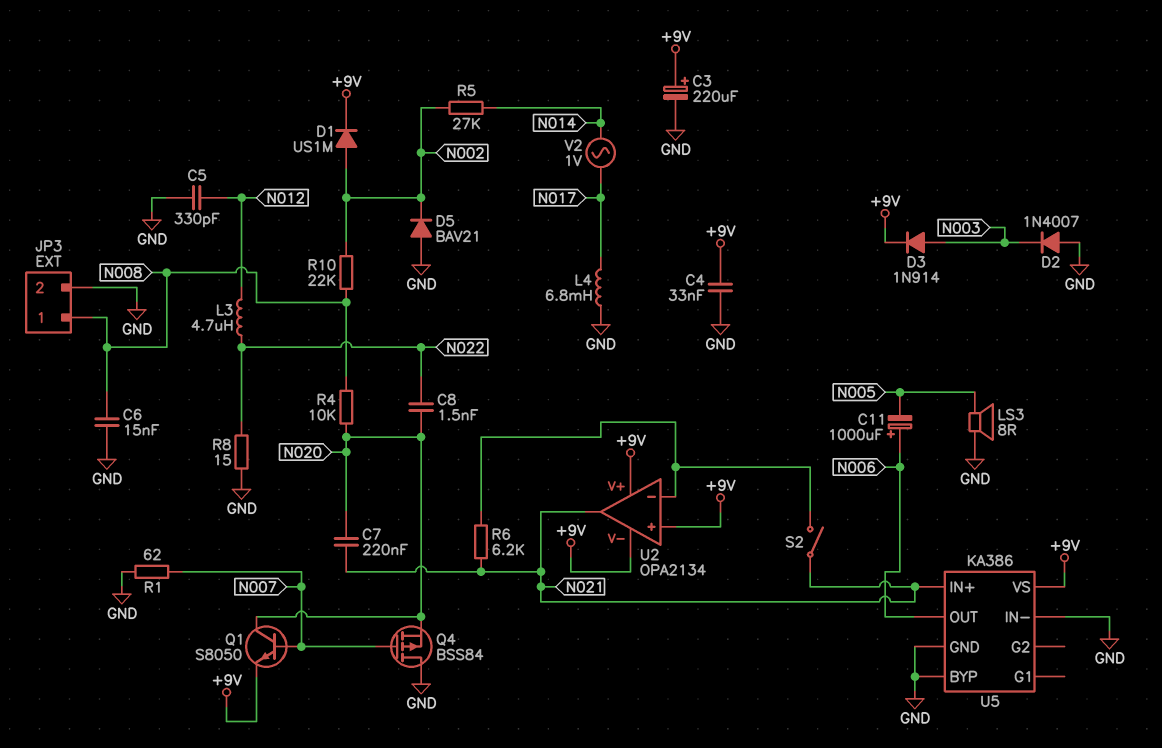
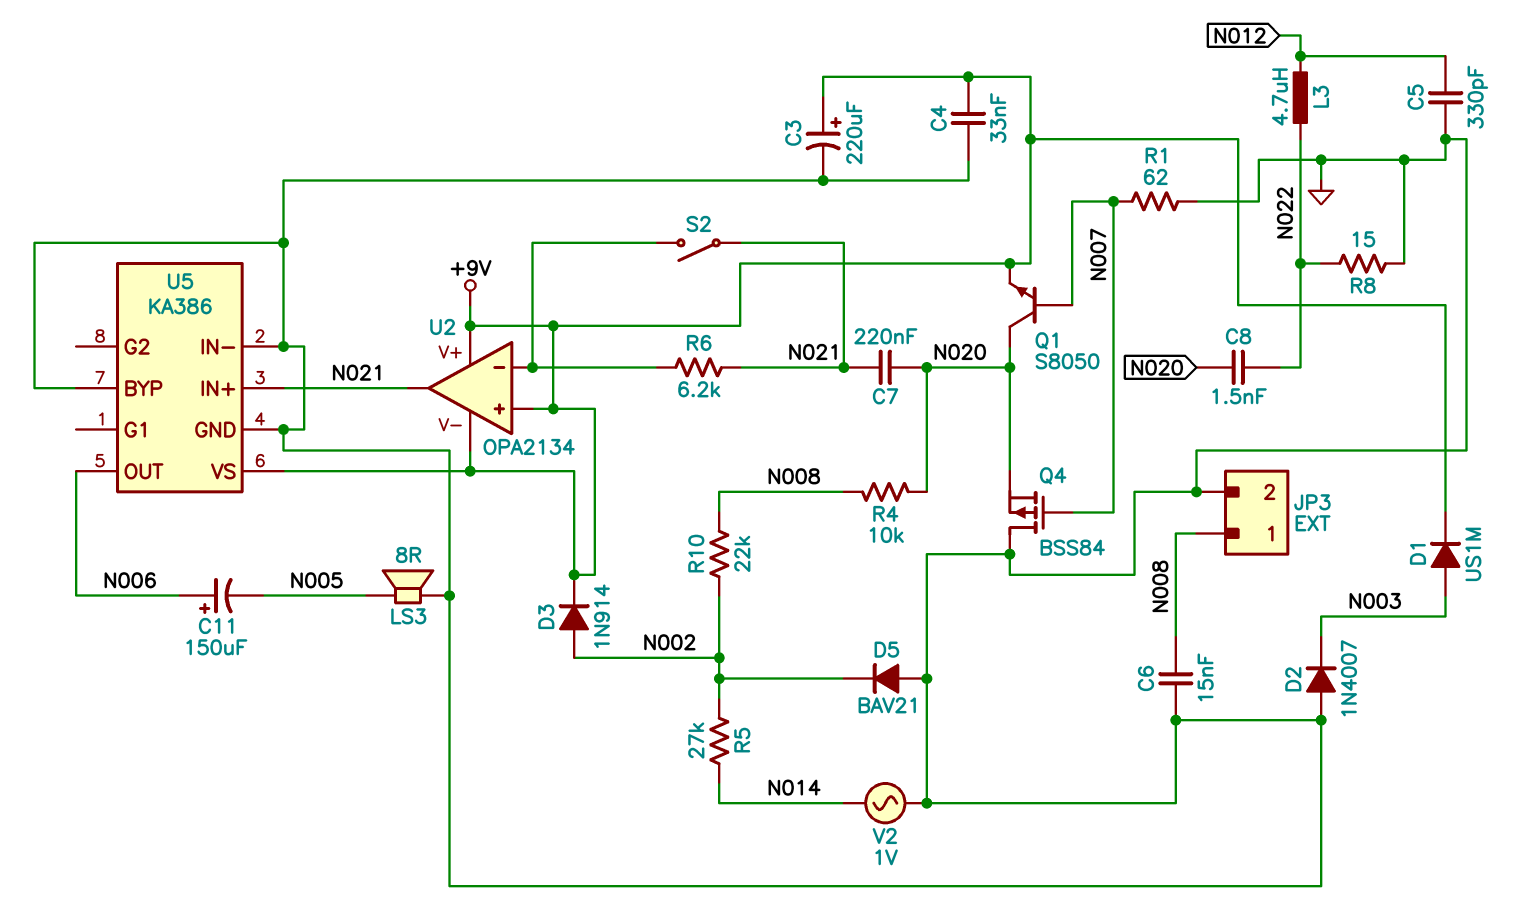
C11: 1000uF (plus N006, minus N005) -> 150uF (plus N006, minus N005)
D1: diode US1M (A N002, K +9V) -> diode US1M (A N003, K +9V)
D3: diode 1N914 (A N003, K +9V) -> diode 1N914 (A N002, K +9V)
L4: 6.8mH (GND, N017) -> none
V2: AC 1V (N014, N017) -> AC 1V (GND, N014)

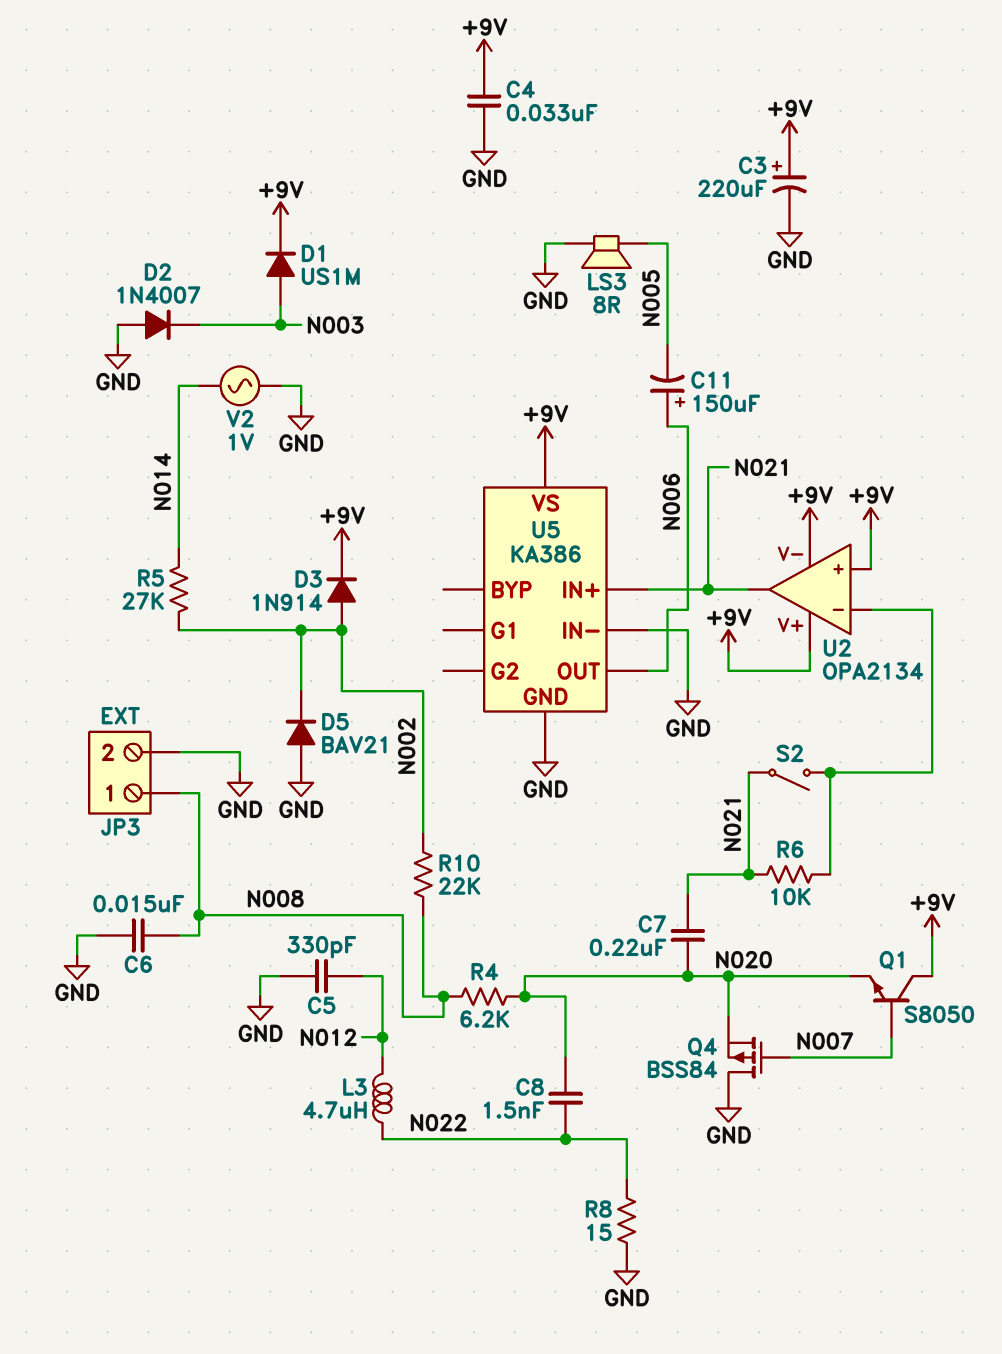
Q1: NPN S8050 (B N007, C N020, E +9V) -> NPN S8050 (B N007, C +9V, E N020)
R1: 62 (GND, N007) -> none
R4: 10k (N008, N020) -> 6.2k (N008, N020)
R6: 6.2k (N021, U2/in-) -> 10k (N021, U2/in-)
U5 pin BYP: GND -> none

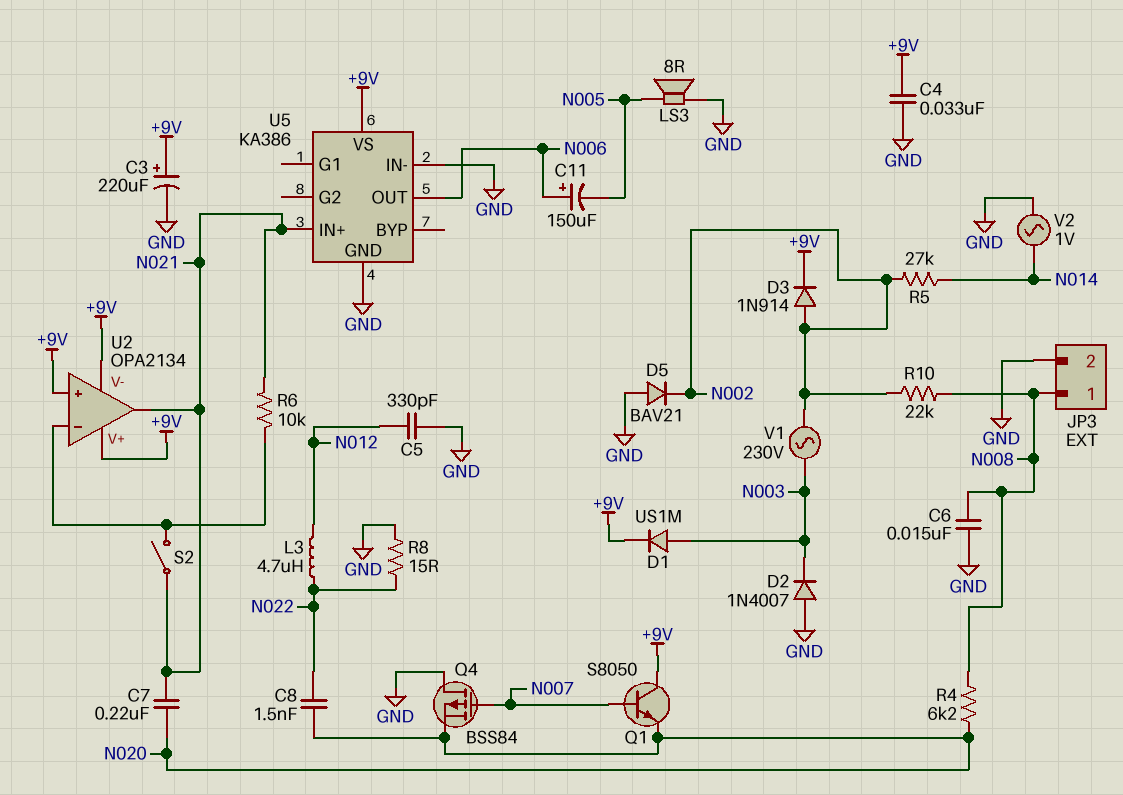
V1: none -> AC 230V (N002, N003)

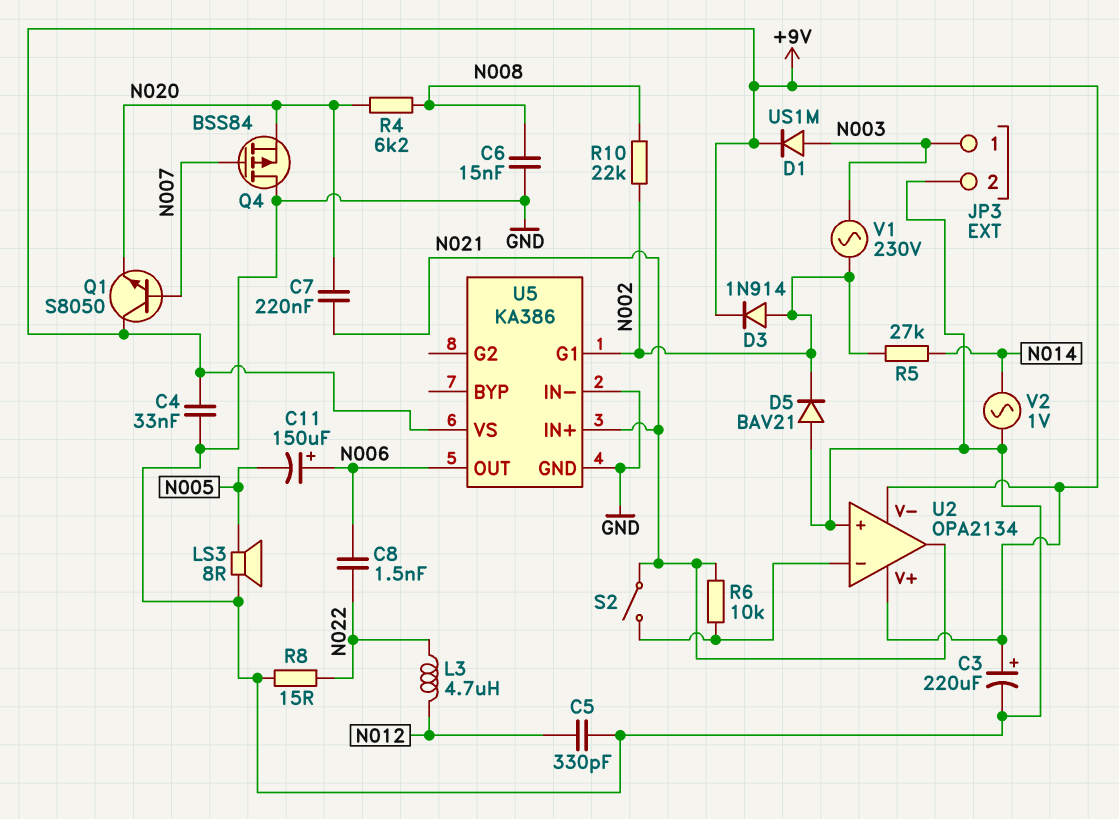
C8: 1.5nF (N020, N022) -> 1.5nF (N006, N022)
D2: diode 1N4007 (A GND, K N003) -> none
JP3 pin 1: N008 -> N003
U2 pin in+: +9V -> GND
U5 pin G1: none -> N002

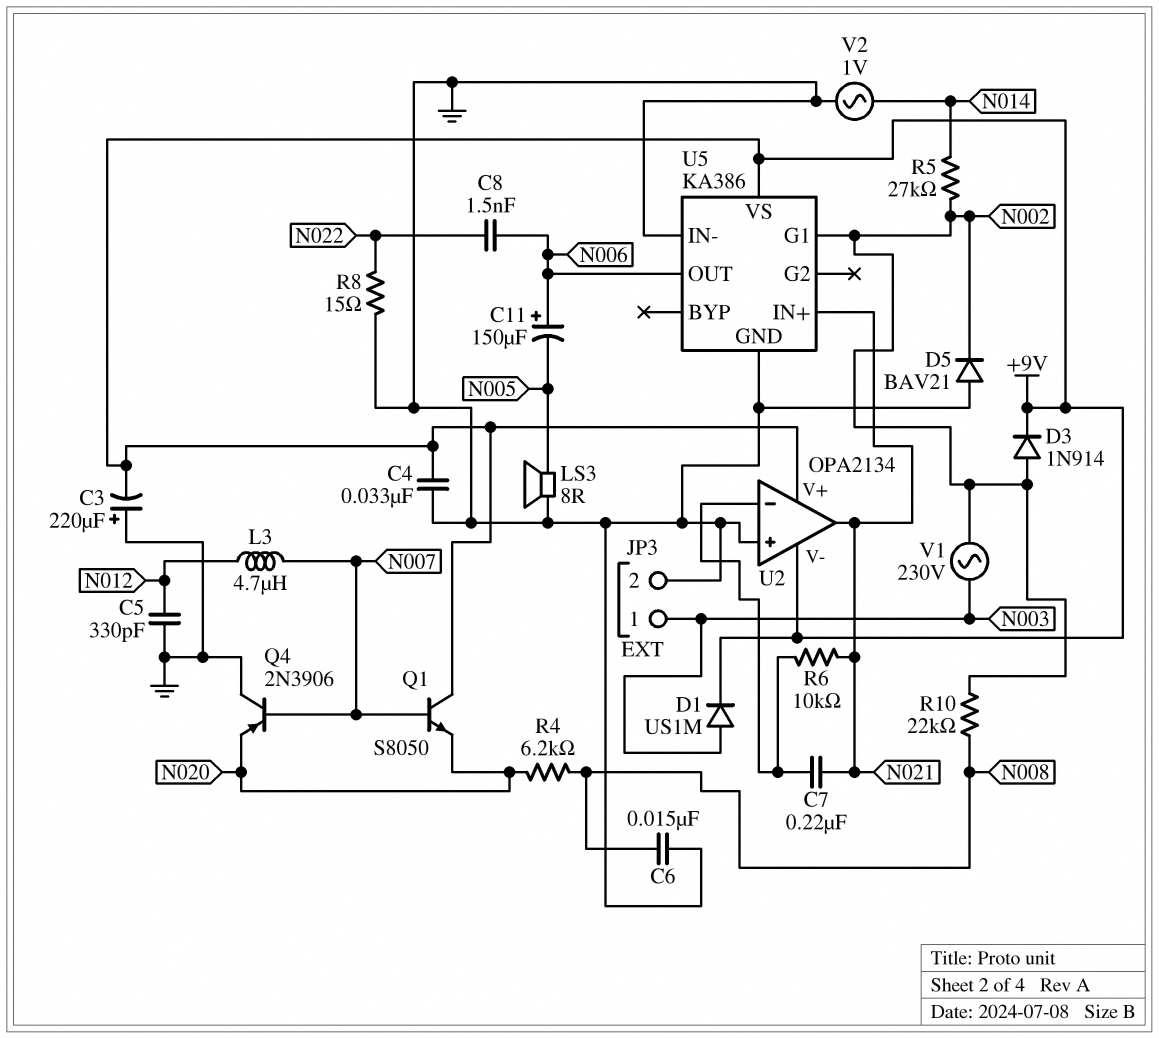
C3: 220uF (plus +9V, minus GND) -> 220uF (plus GND, minus +9V)
C7: 220nF (N020, N021) -> 220nF (N021, U2/in-)
L3: 4.7uH (N012, N022) -> 4.7uH (N007, N012)
Q4: PMOS BSS84 (G N007, D GND, S N020) -> PNP 2N3906 (B N007, C GND, E N020)
S2: switch (N021, U2/in-) -> none

